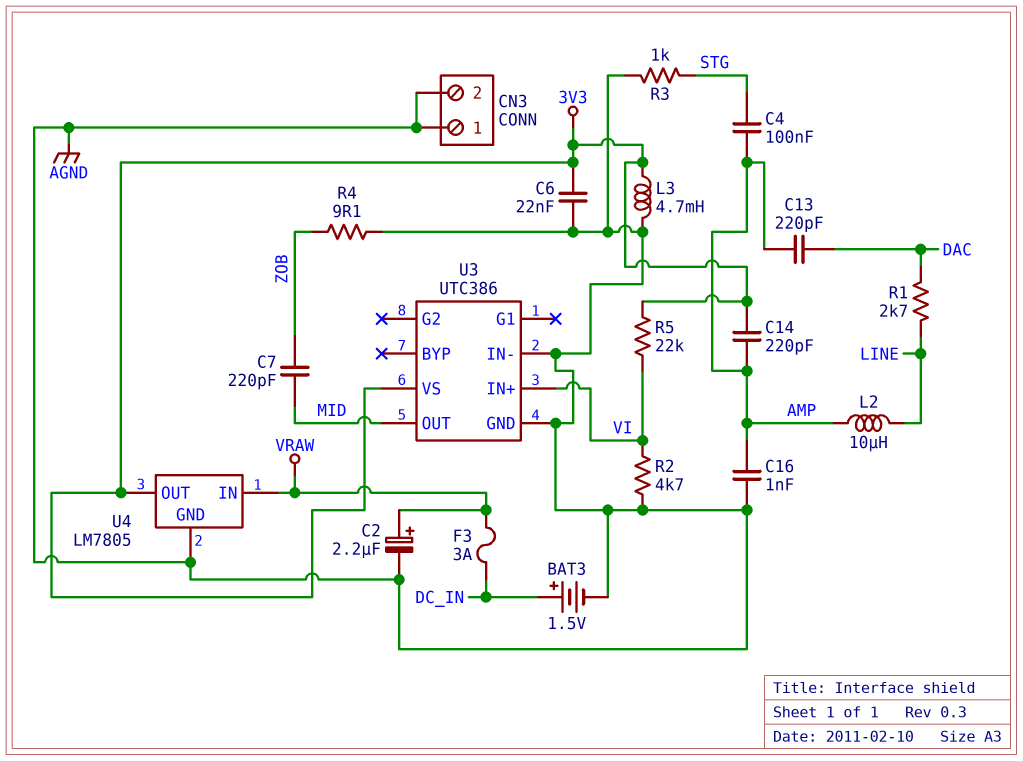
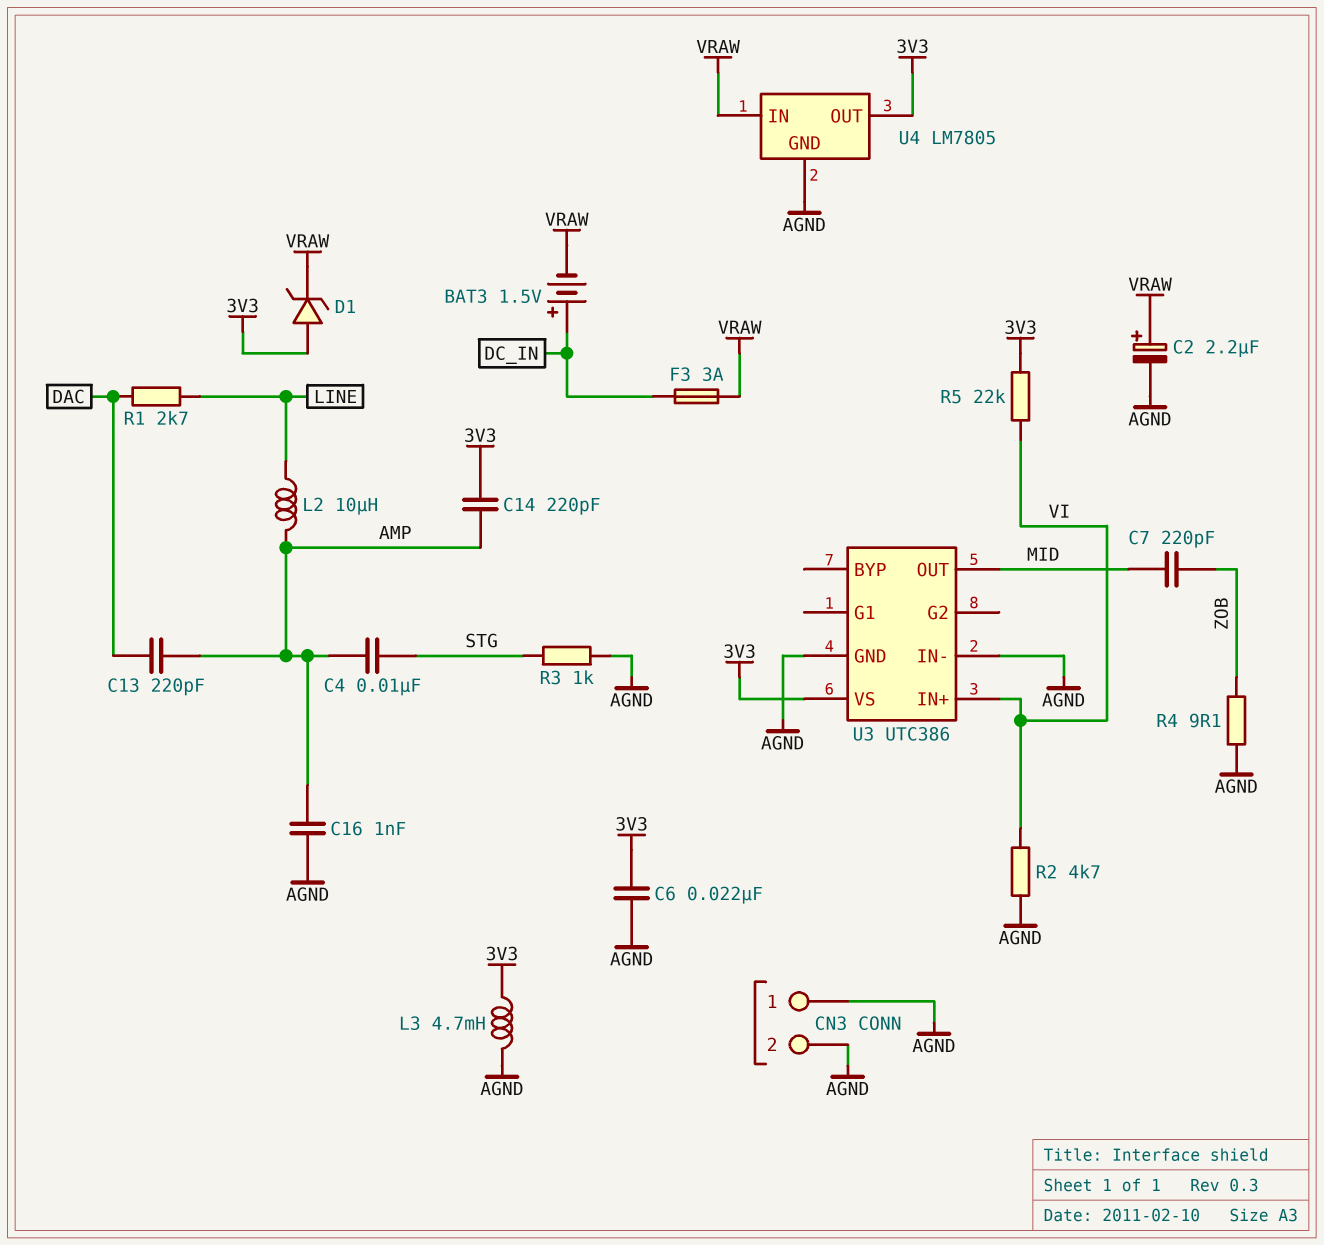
BAT3: 1.5V (plus DC_IN, minus AGND) -> 1.5V (plus DC_IN, minus VRAW)
C4: 100nF (AMP, STG) -> 10nF (AMP, STG)
D1: none -> zener (A 3V3, K VRAW)

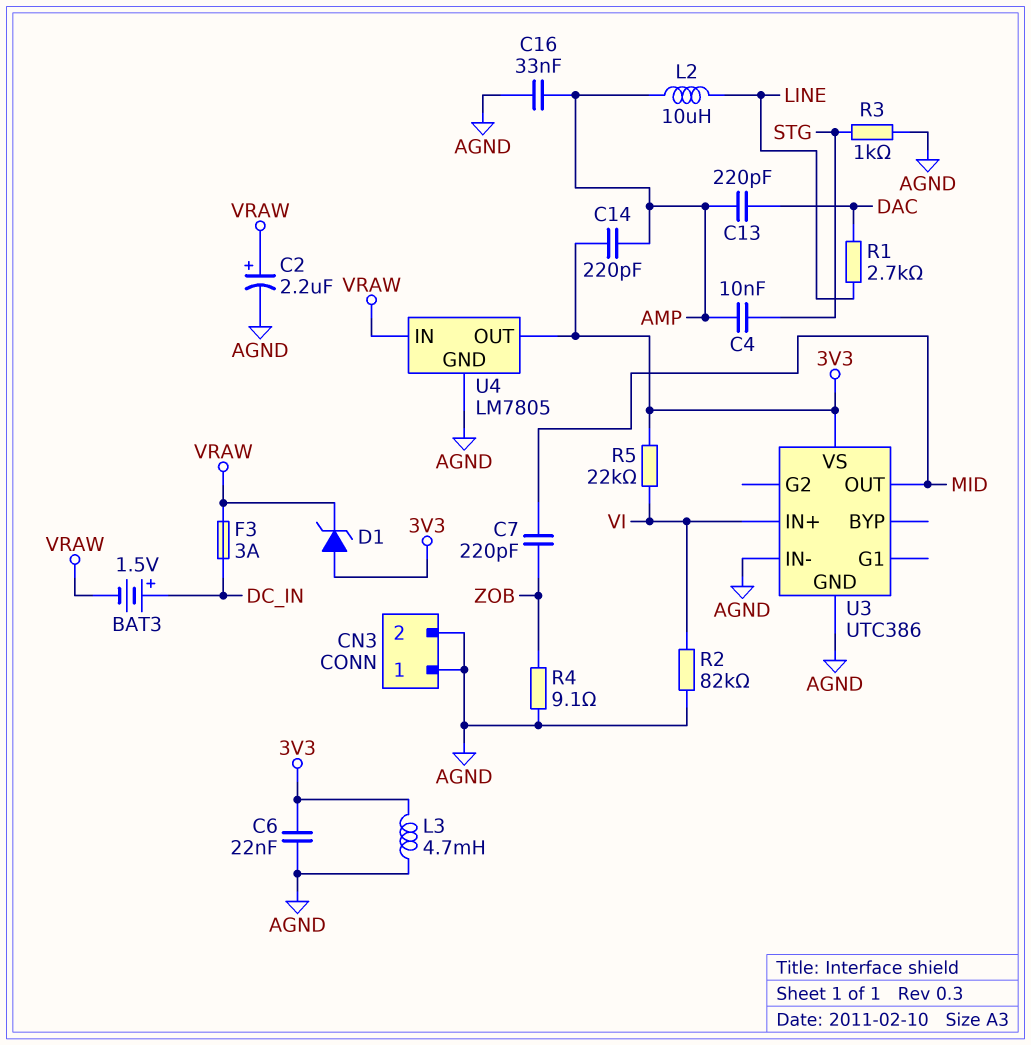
C16: 1nF (AGND, AMP) -> 33nF (AGND, AMP)
R2: 4.7k (AGND, VI) -> 82k (AGND, VI)

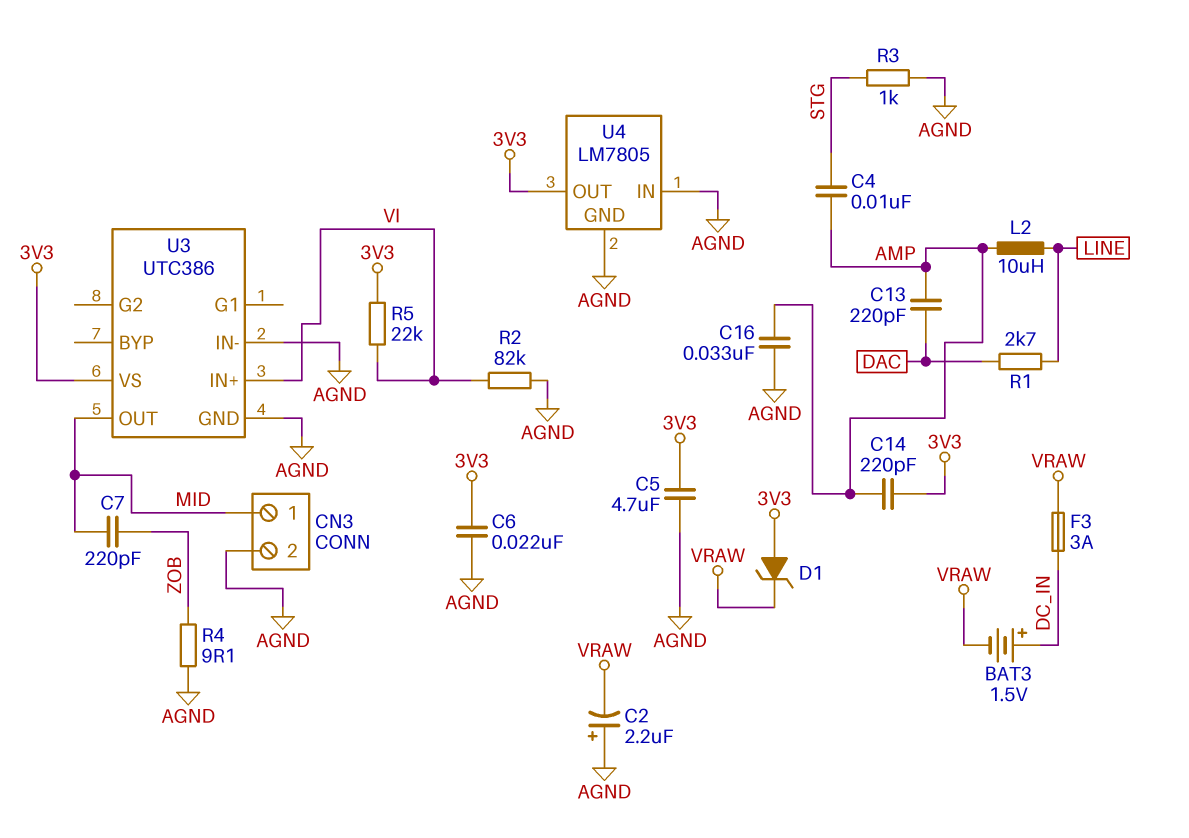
C2: 2.2uF (plus VRAW, minus AGND) -> 2.2uF (plus AGND, minus VRAW)
C5: none -> 4.7uF (3V3, AGND)
CN3 pin 1: AGND -> MID
L3: 4.7mH (3V3, AGND) -> none
U4 pin IN: VRAW -> AGND

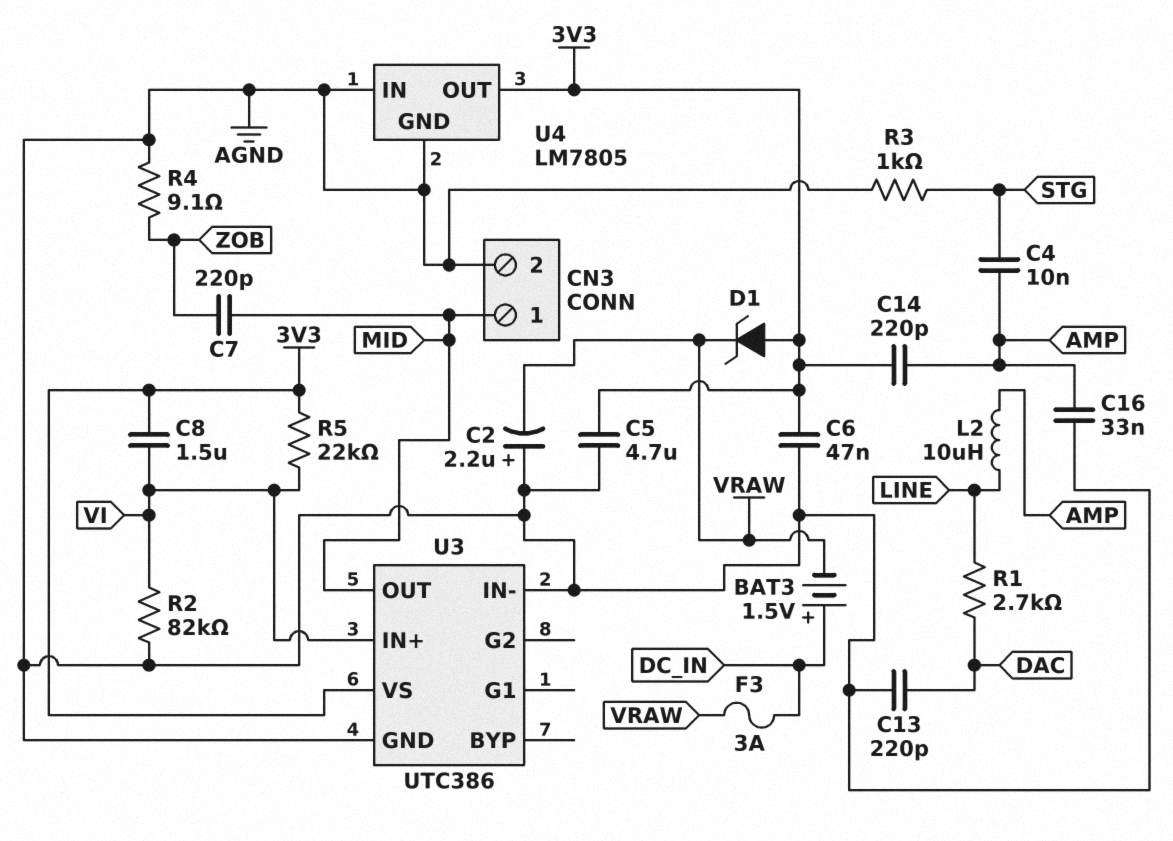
C6: 22nF (3V3, AGND) -> 47nF (3V3, AGND)
C8: none -> 1.5uF (3V3, VI)
C13: 220pF (AMP, DAC) -> 220pF (AGND, DAC)

